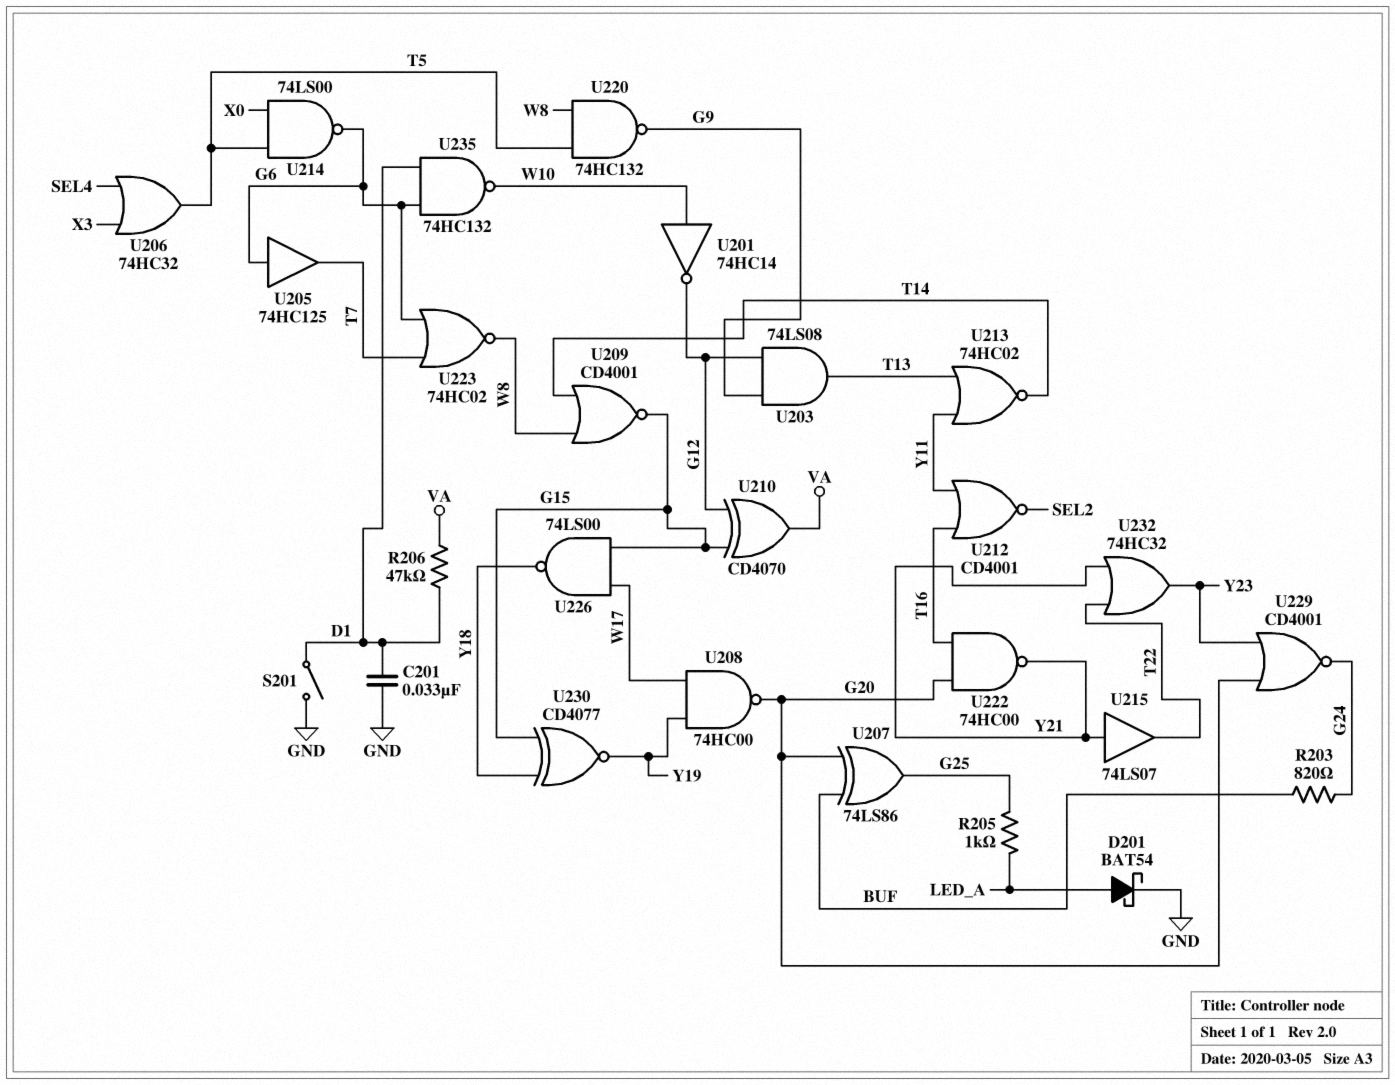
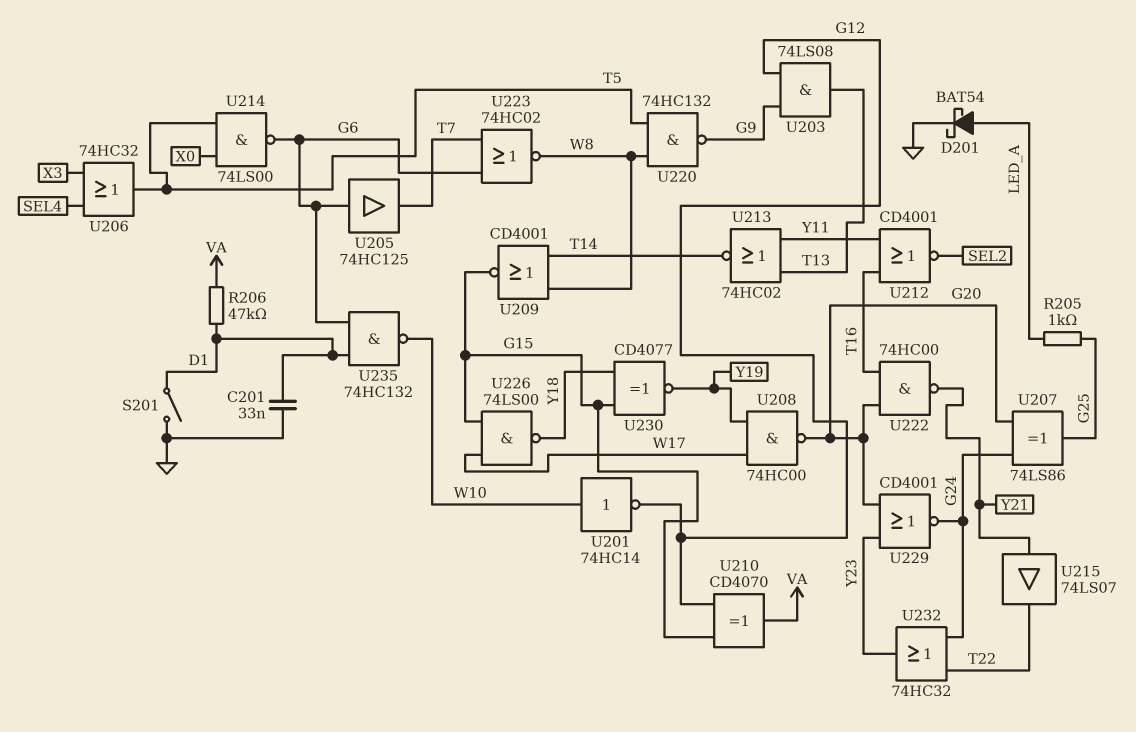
R203: 820 (BUF, G24) -> none
U207: XOR 74LS86 (in BUF, in G20, out G25) -> XOR 74LS86 (in G20, in G24, out G25)
U232: OR 74HC32 (in T22, in Y21, out Y23) -> OR 74HC32 (in G24, in T22, out Y23)

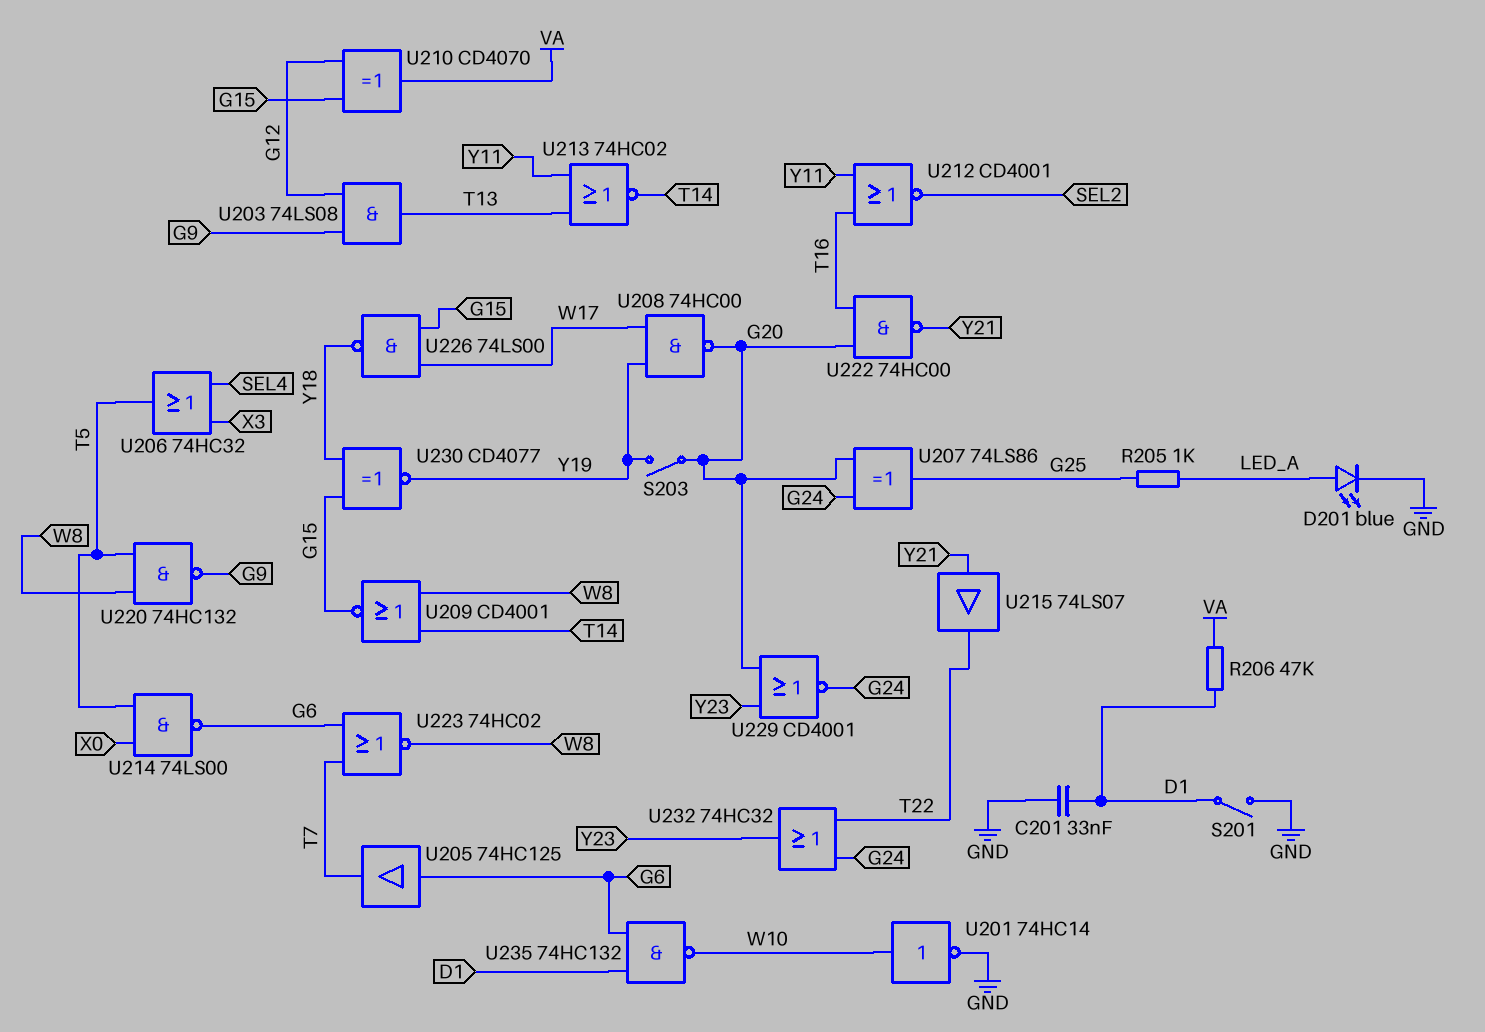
D201: schottky BAT54 (A LED_A, K GND) -> LED blue (A LED_A, K GND)
S203: none -> switch (G20, Y19)
U201: NOT 74HC14 (in W10, out G12) -> NOT 74HC14 (in W10, out GND)

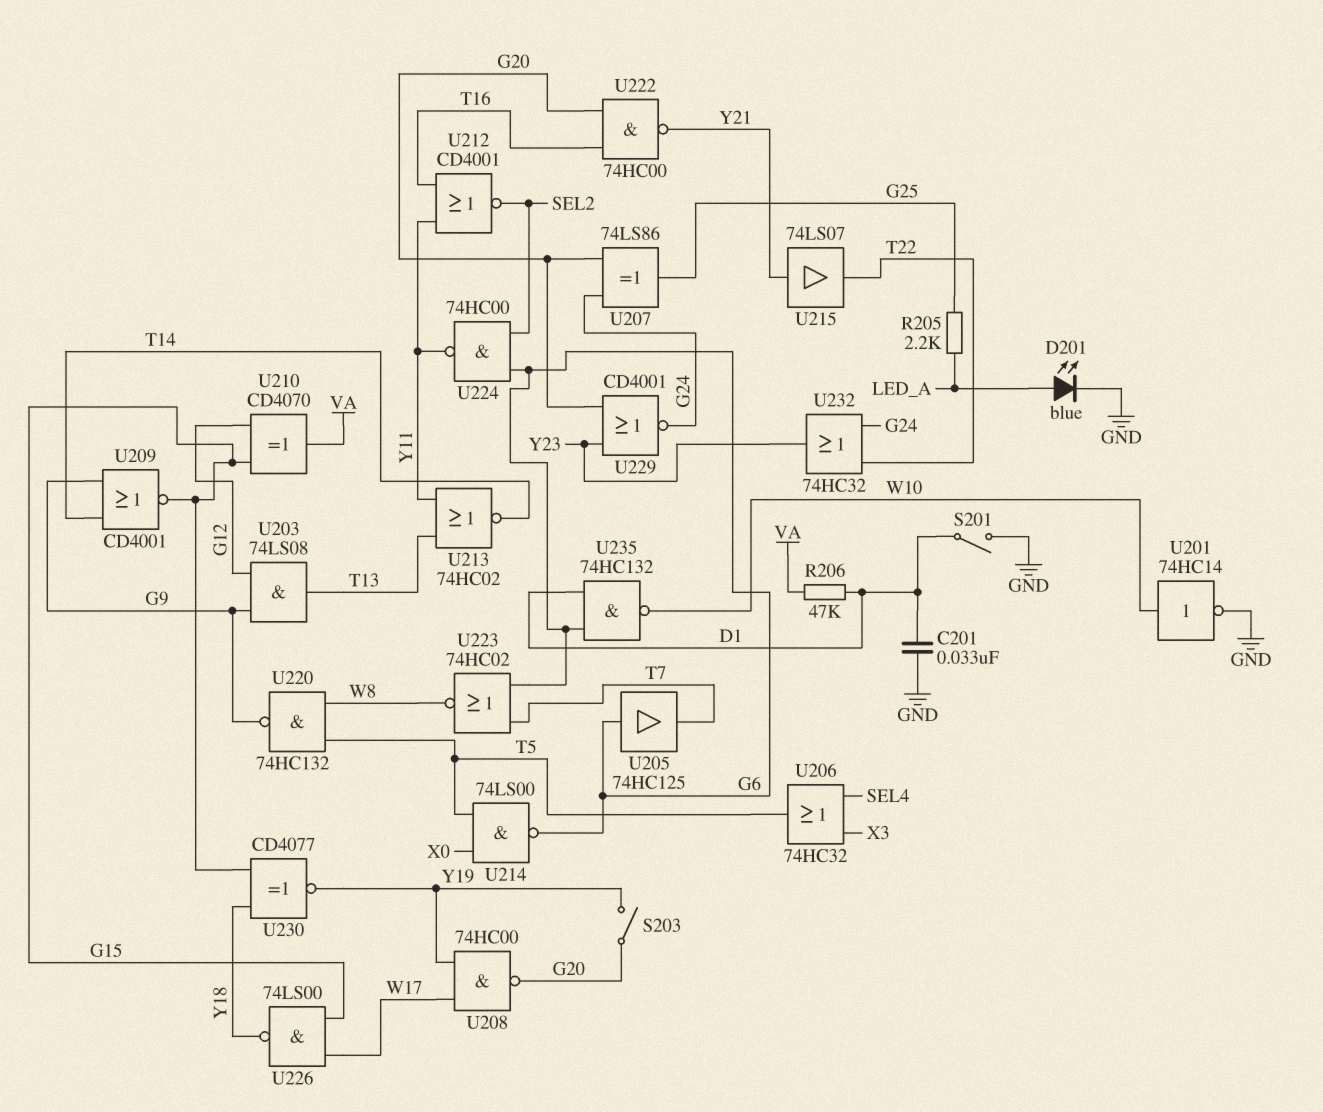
R205: 1k (G25, LED_A) -> 2.2k (G25, LED_A)
U209: NOR CD4001 (in T14, in W8, out G15) -> NOR CD4001 (in G9, in T14, out G15)
U224: none -> NAND 74HC00 (in G6, in SEL2, out Y11)

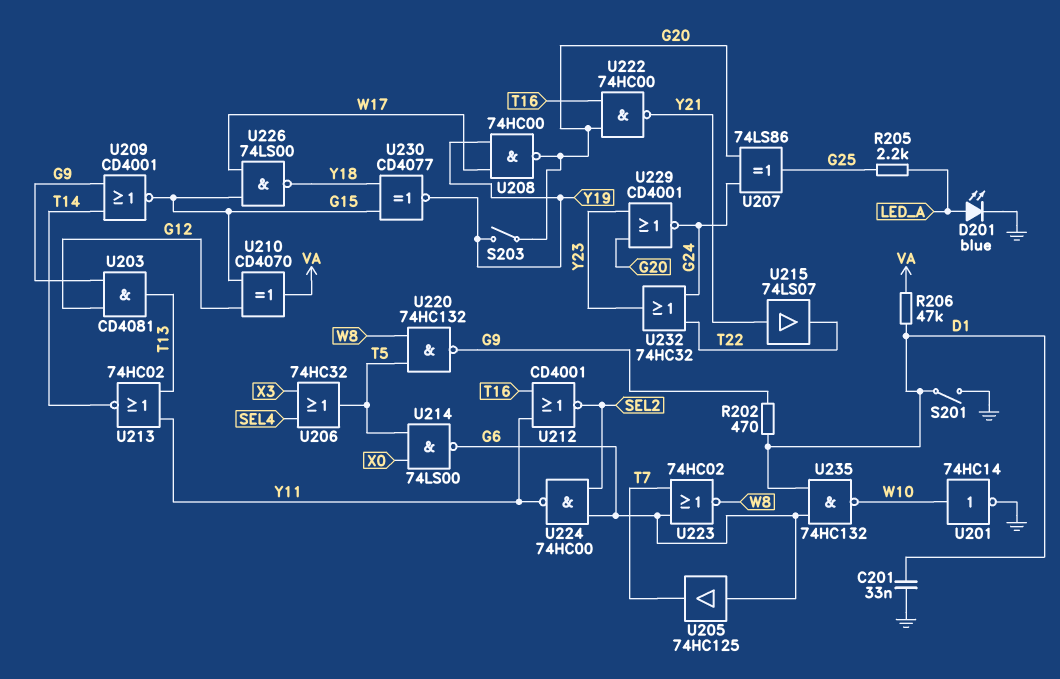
R202: none -> 470 (D1, G9)
U203: AND 74LS08 (in G9, in G12, out T13) -> AND CD4081 (in G9, in G12, out T13)

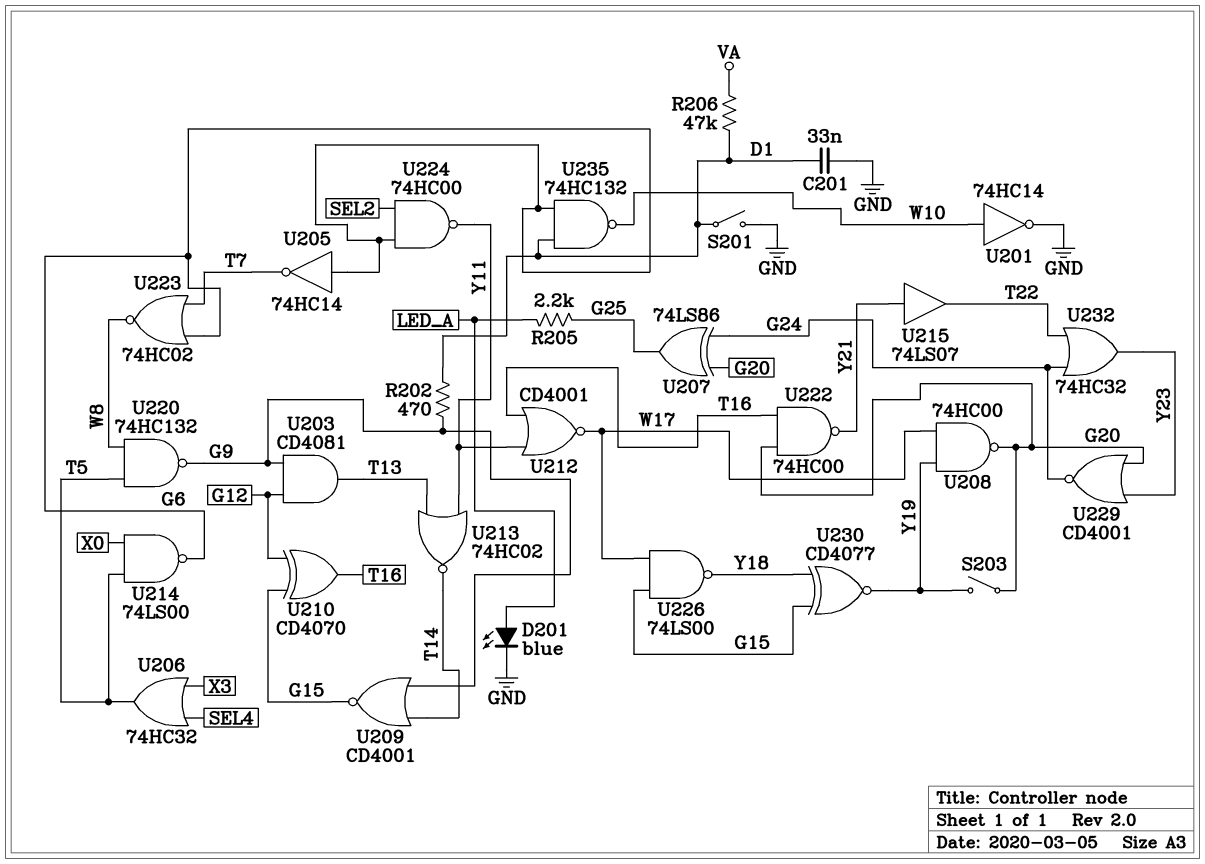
U205: buffer 74HC125 (in G6, out T7) -> NOT 74HC14 (in G6, out T7)
U210: XOR CD4070 (in G12, in G15, out VA) -> XOR CD4070 (in G12, in G15, out T16)
U212: NOR CD4001 (in T16, in Y11, out SEL2) -> NOR CD4001 (in T16, in Y11, out W17)

